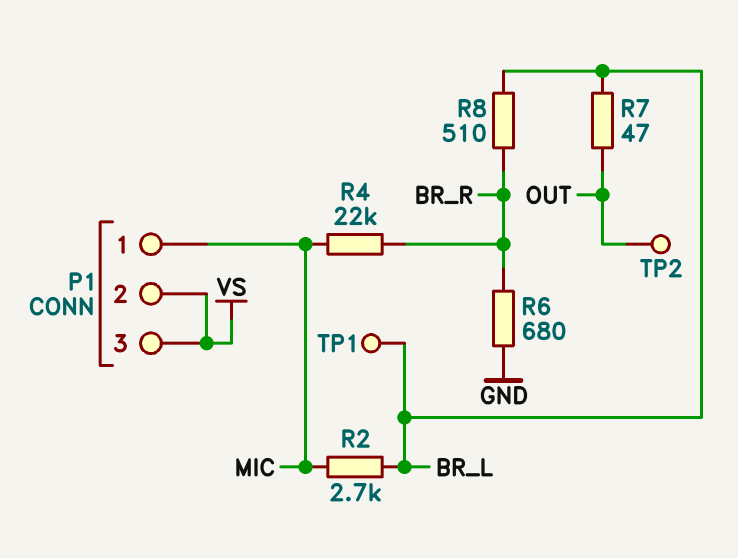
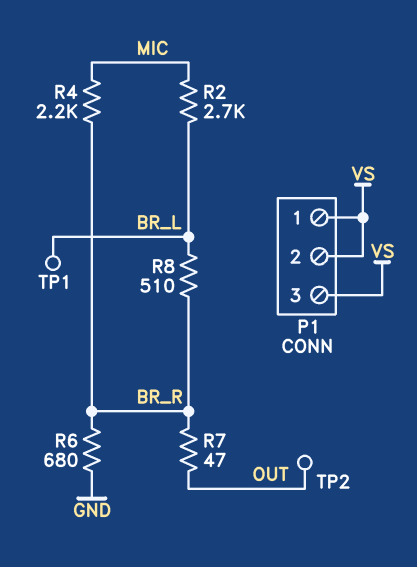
P1 pin 1: MIC -> VS
R4: 22k (BR_R, MIC) -> 2.2k (BR_R, MIC)
R7: 47 (BR_L, OUT) -> 47 (BR_R, OUT)

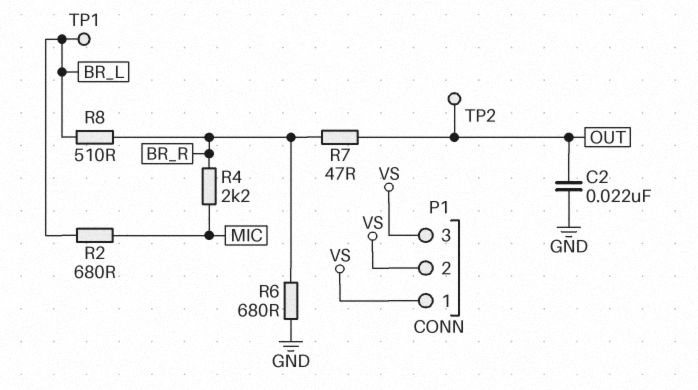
C2: none -> 22nF (GND, OUT)
R2: 2.7k (BR_L, MIC) -> 680 (BR_L, MIC)

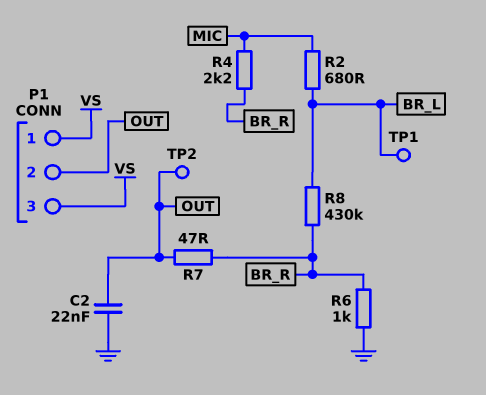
P1 pin 2: VS -> OUT
R6: 680 (BR_R, GND) -> 1k (BR_R, GND)
R8: 510 (BR_L, BR_R) -> 430k (BR_L, BR_R)

